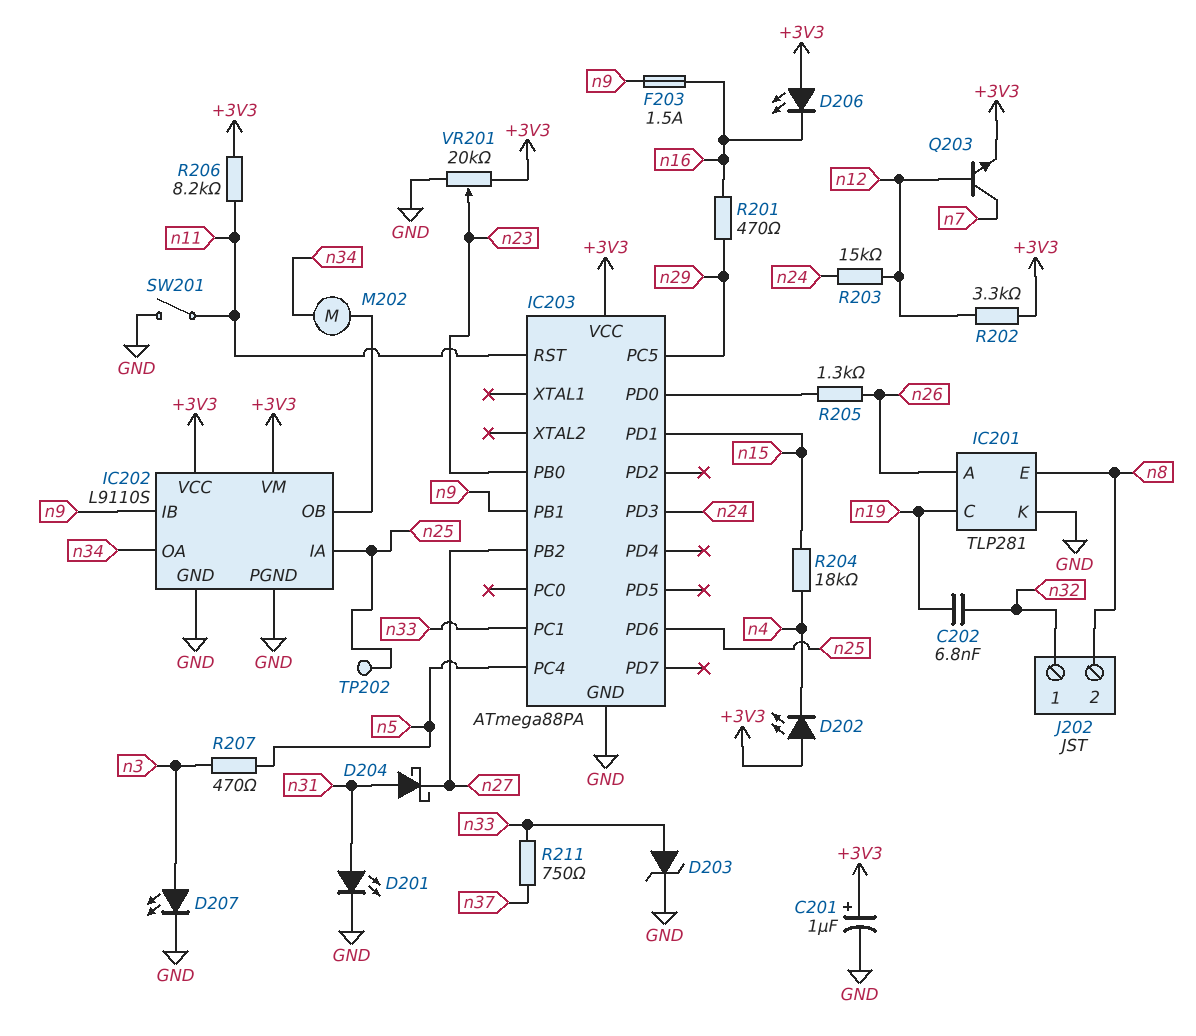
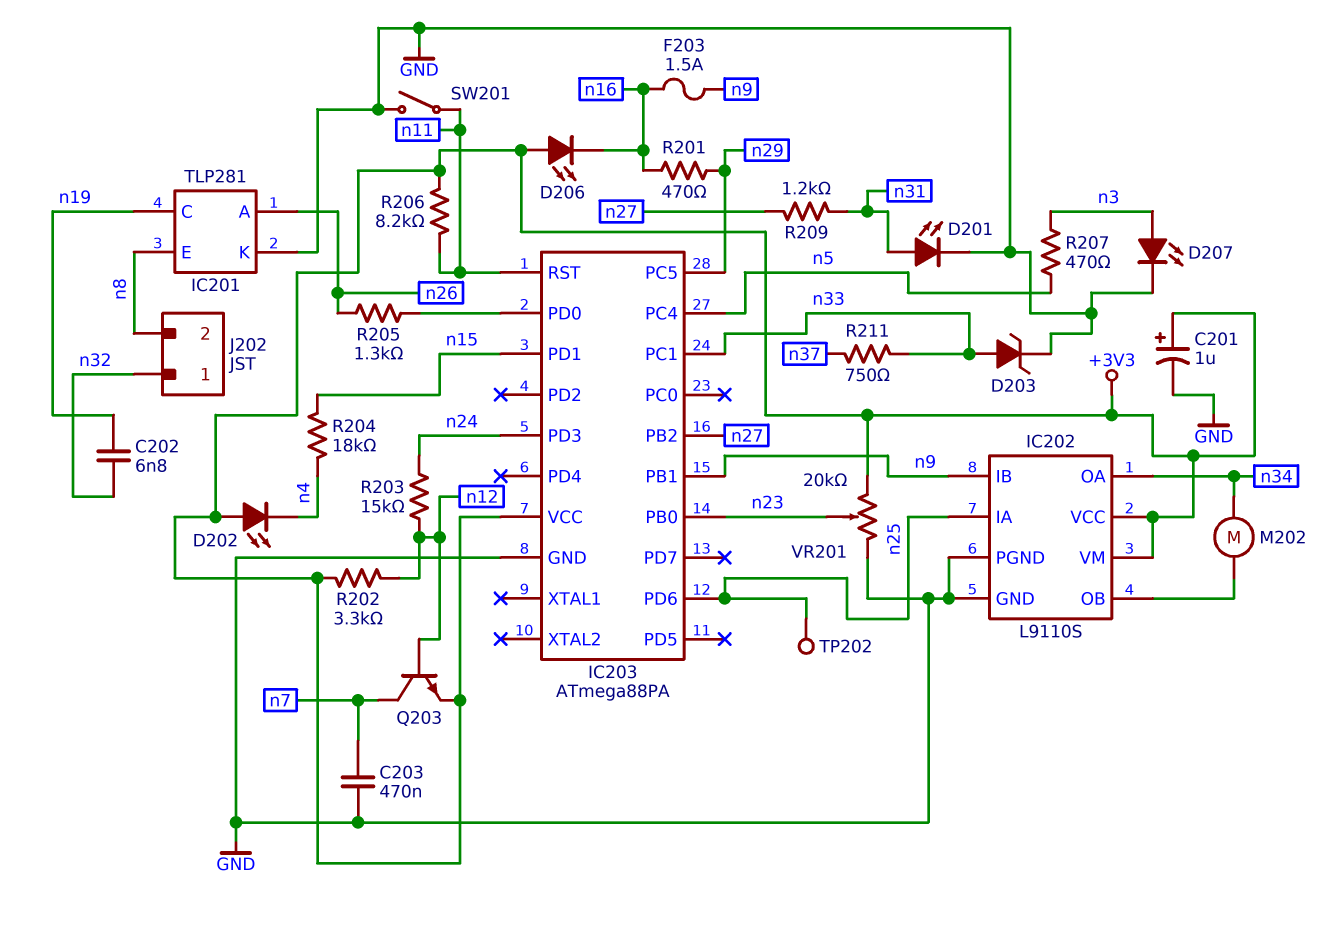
C203: none -> 470nF (GND, n7)
D204: schottky (A n31, K n27) -> none
R209: none -> 1.2k (n27, n31)

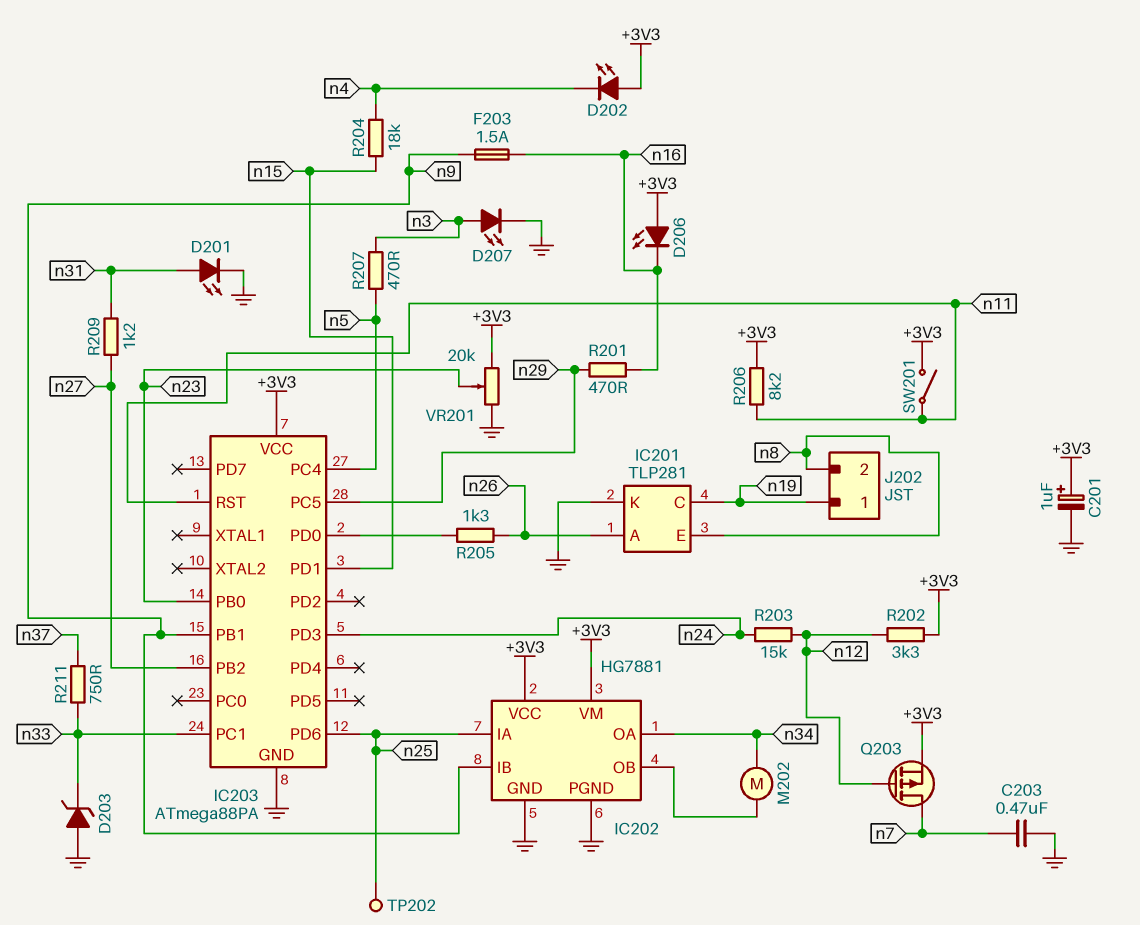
C202: 6.8nF (n19, n32) -> none
D203: zener (A n33, K GND) -> zener (A GND, K n33)
IC202: L9110S -> HG7881
J202 pin 1: n32 -> n19
Q203: NPN (B n12, C n7, E +3V3) -> PMOS (G n12, D n7, S +3V3)
SW201: switch (GND, n11) -> switch (+3V3, n11)

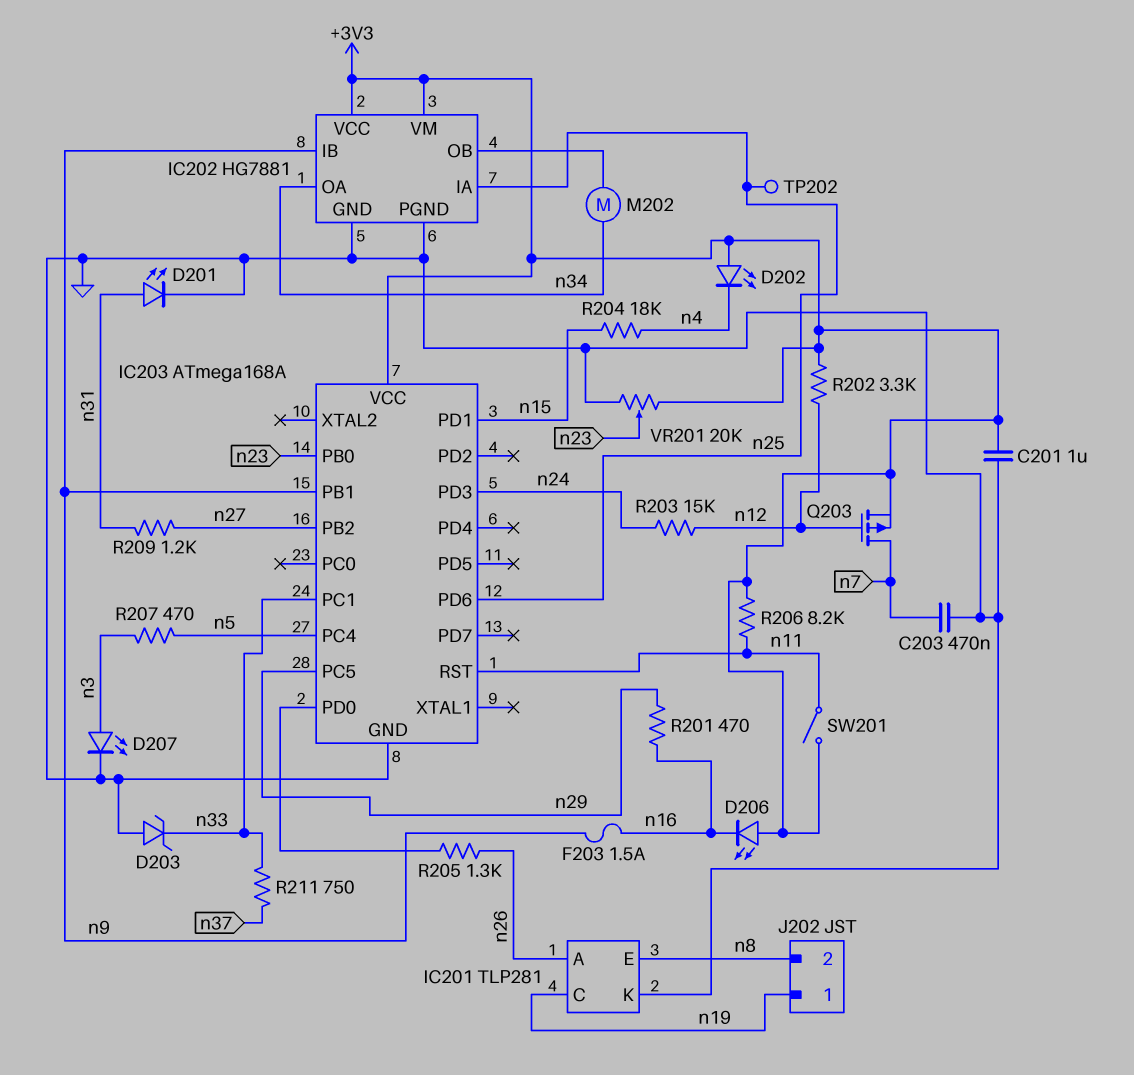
C201: 1uF (plus +3V3, minus GND) -> 1uF (+3V3, GND)
IC203: ATmega88PA -> ATmega168A

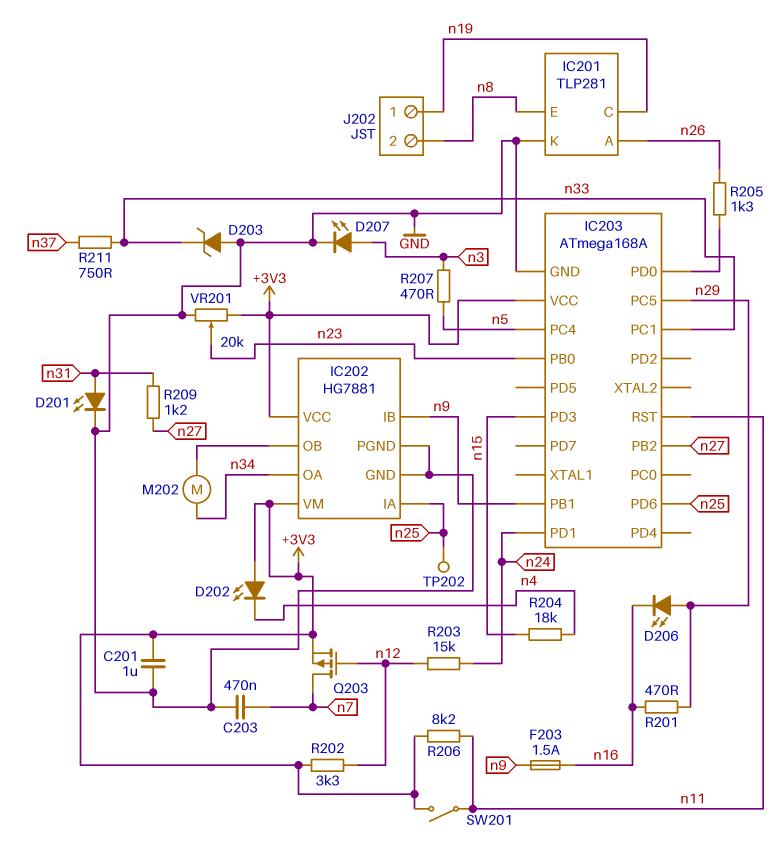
D206: LED (A +3V3, K n16) -> LED (A n29, K n16)
IC203 pin PD1: n15 -> n24
IC203 pin PD3: n24 -> n15

